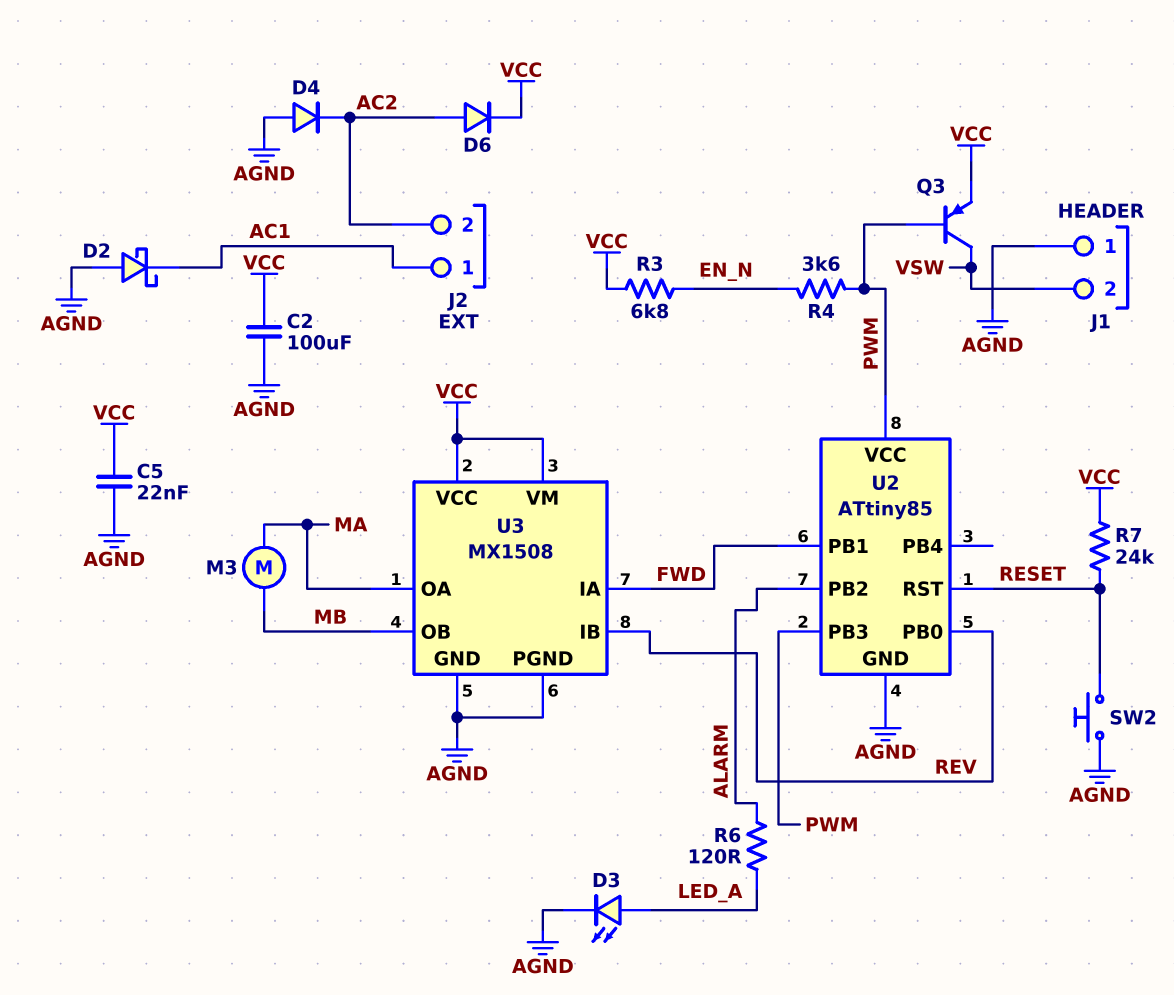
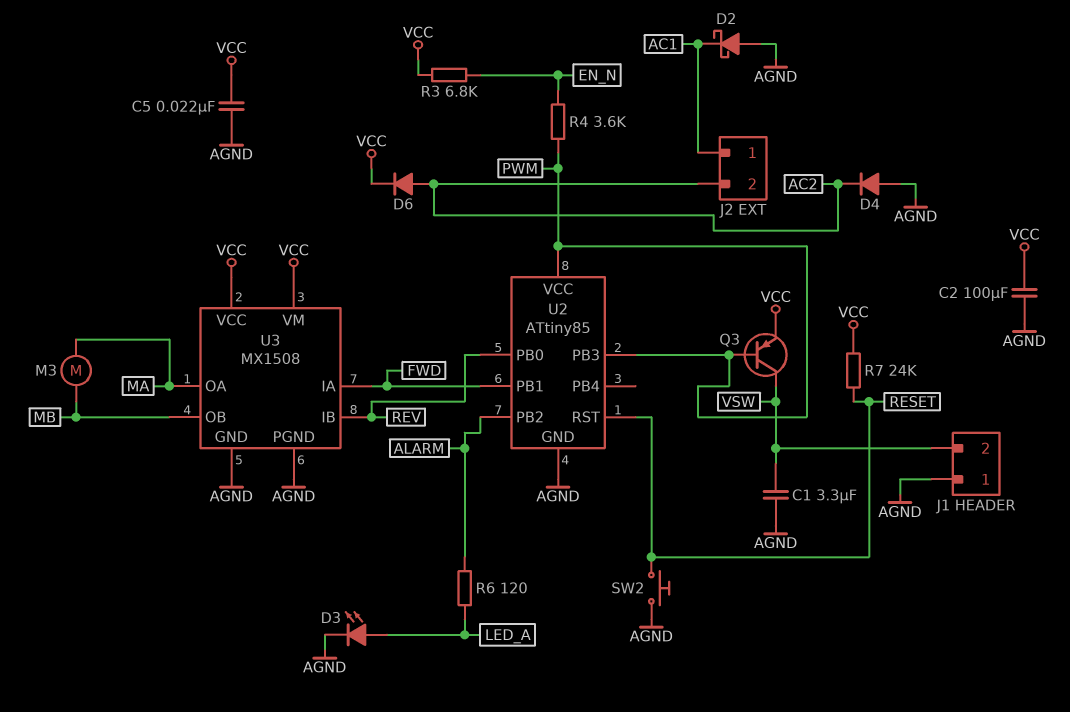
C1: none -> 3.3uF (AGND, VSW)

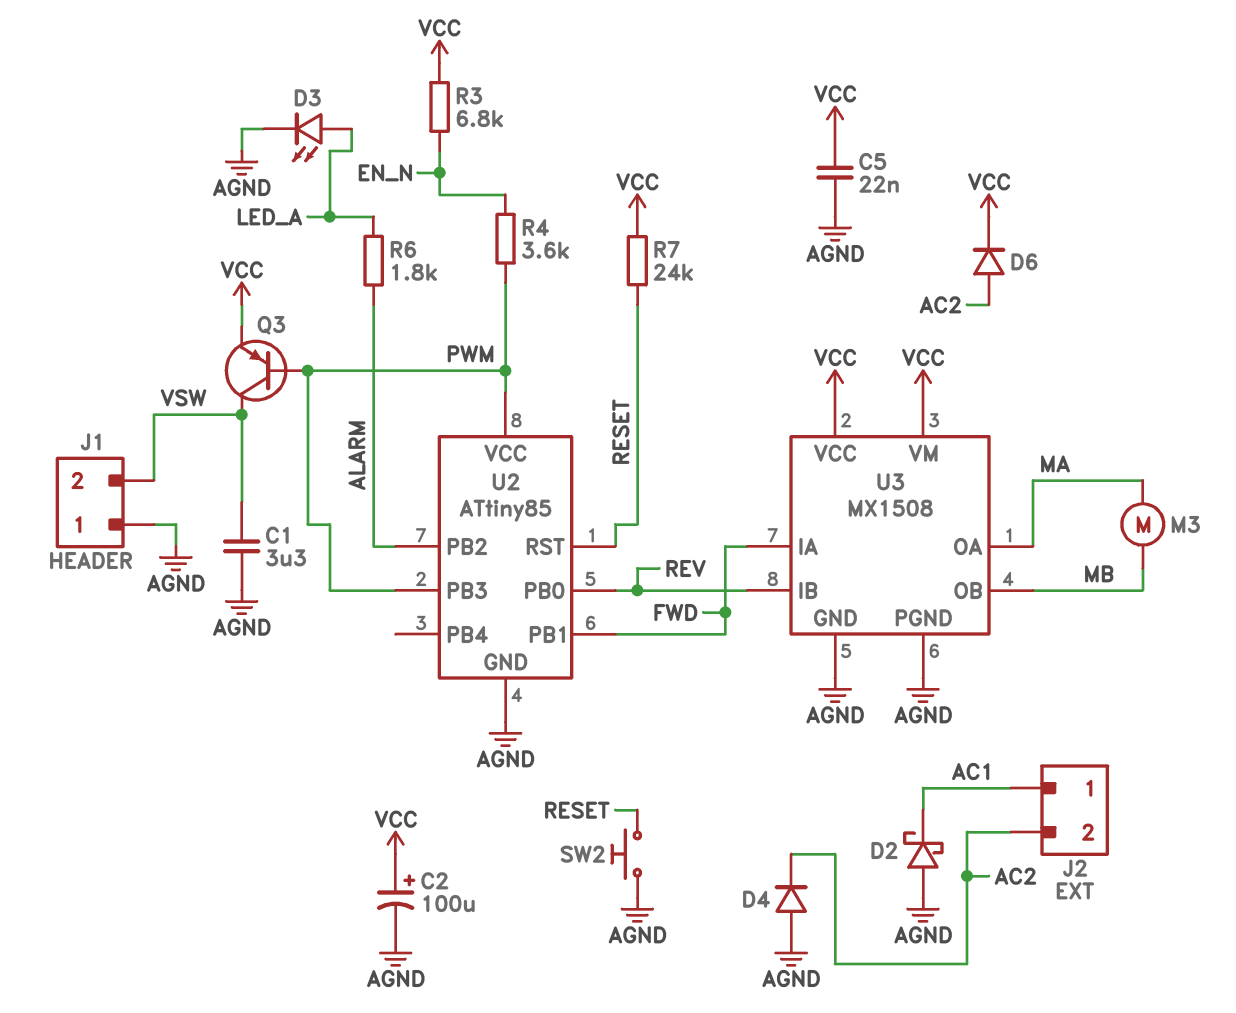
C2: 100uF (AGND, VCC) -> 100uF (plus VCC, minus AGND)
R6: 120 (ALARM, LED_A) -> 1.8k (ALARM, LED_A)

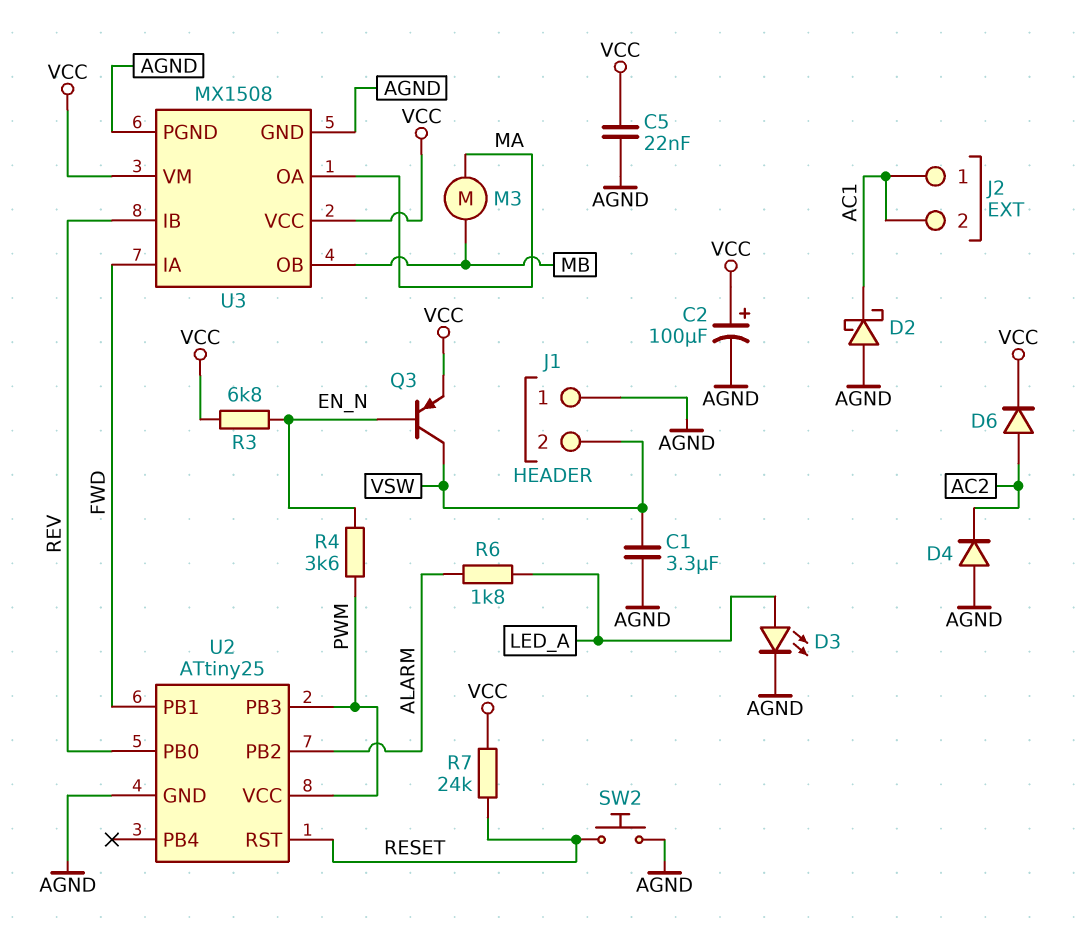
J2 pin 2: AC2 -> AC1
Q3: PNP (B PWM, C VSW, E VCC) -> PNP (B EN_N, C VSW, E VCC)
U2: ATtiny85 -> ATtiny25

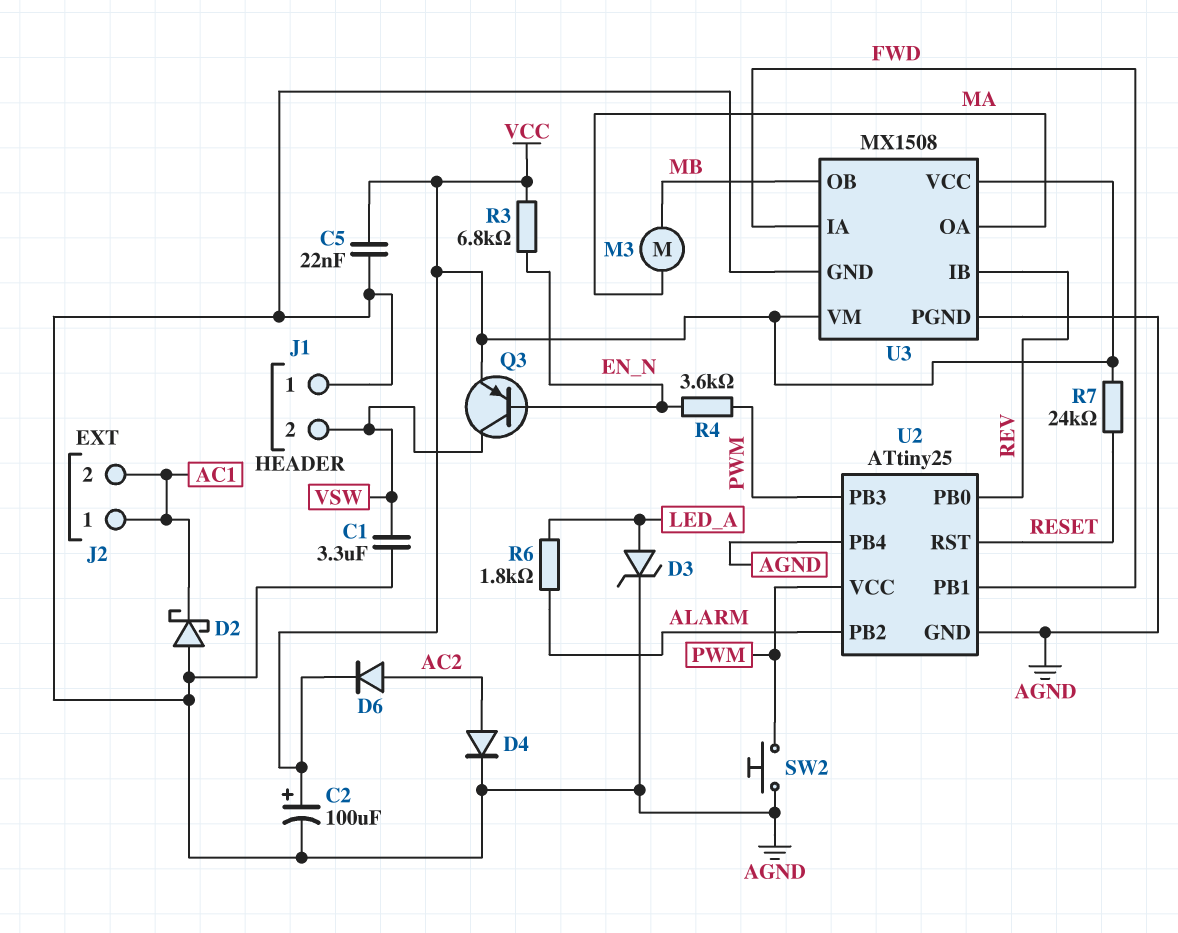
D3: LED (A LED_A, K AGND) -> zener (A LED_A, K AGND)
D4: diode (A AGND, K AC2) -> diode (A AC2, K AGND)
SW2: button (AGND, RESET) -> button (AGND, PWM)
U2 pin PB4: none -> AGND

